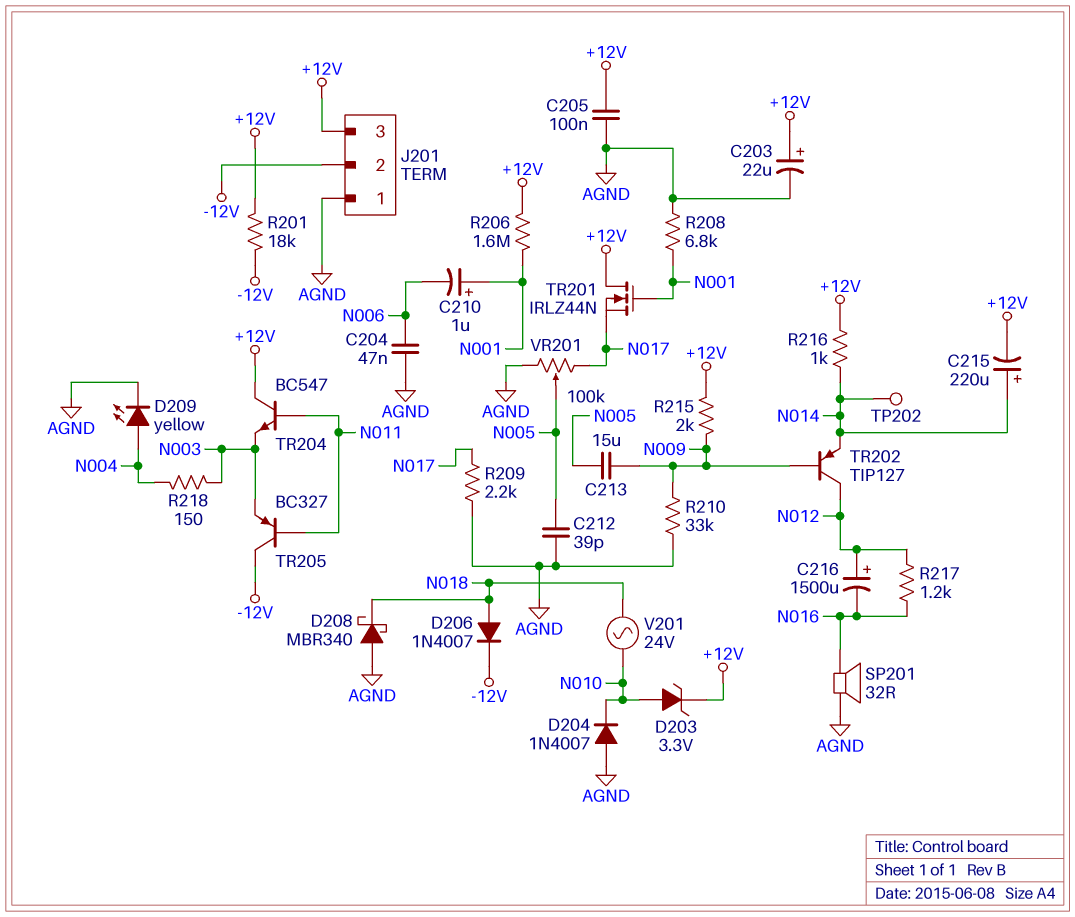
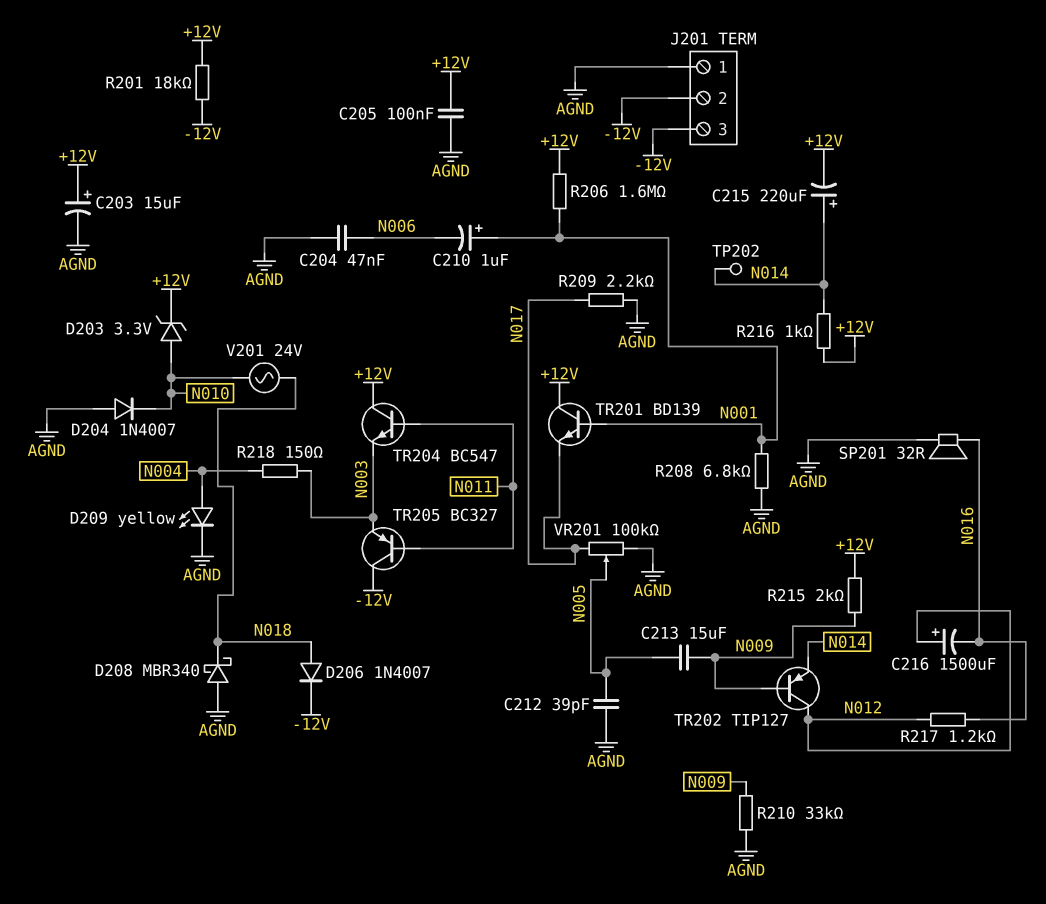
C203: 22uF (plus +12V, minus AGND) -> 15uF (plus +12V, minus AGND)
J201 pin 3: +12V -> -12V
TR201: NMOS IRLZ44N (G N001, D +12V, S N017) -> NPN BD139 (B N001, C +12V, E N017)

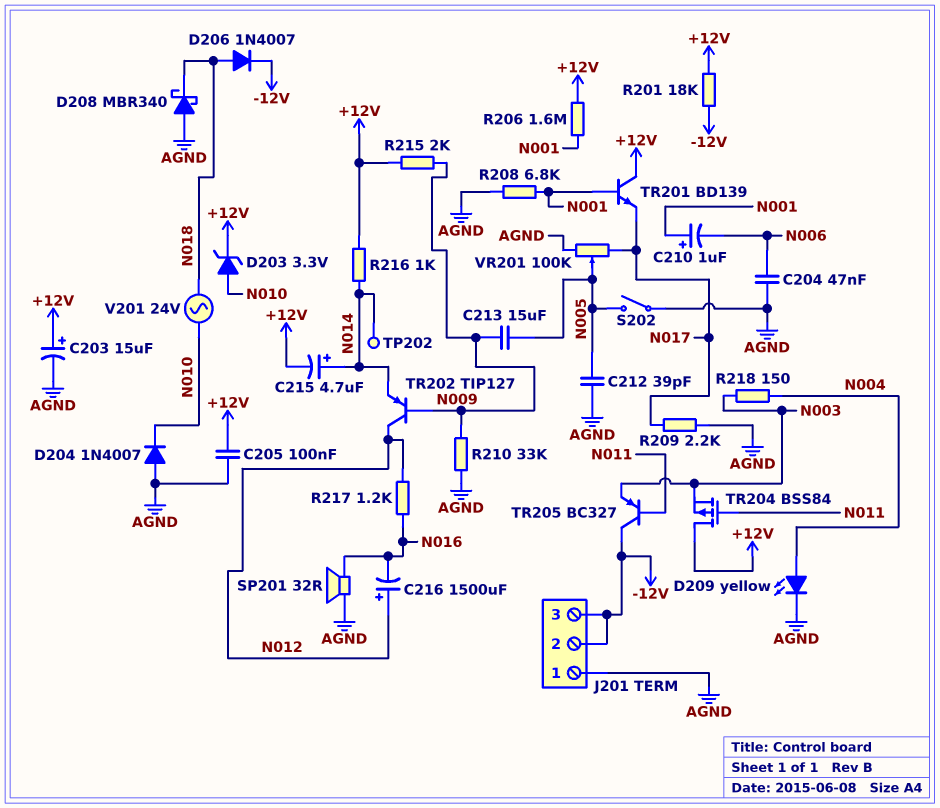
C215: 220uF (plus N014, minus +12V) -> 4.7uF (plus N014, minus +12V)
S202: none -> switch (AGND, N005)
TR204: NPN BC547 (B N011, C +12V, E N003) -> PMOS BSS84 (G N011, D +12V, S N003)

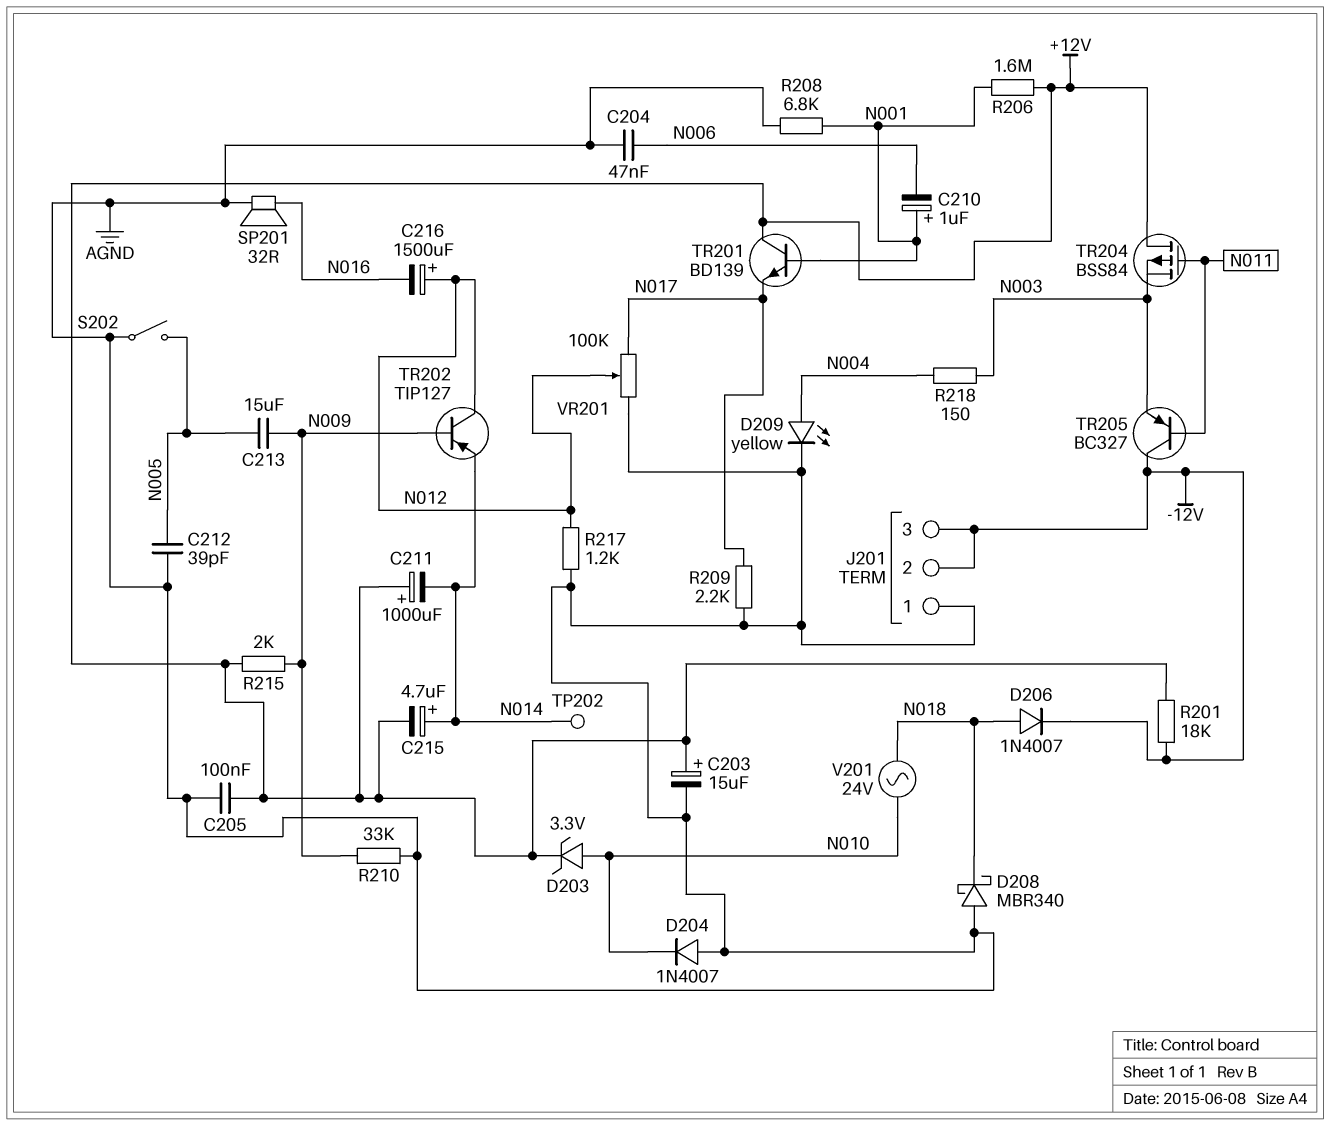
C211: none -> 1000uF (plus +12V, minus N014)
R216: 1k (+12V, N014) -> none
R217: 1.2k (N012, N016) -> 1.2k (AGND, N012)
VR201: 100k (AGND, N017, wiper N005) -> 100k (AGND, N017, wiper N012)

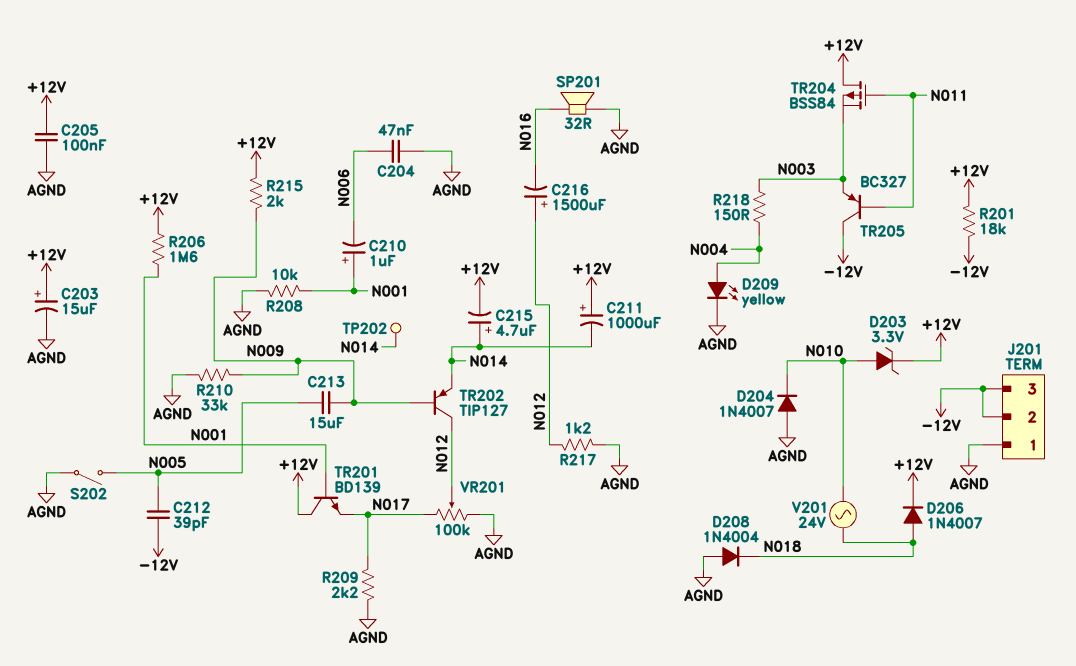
C212: 39pF (AGND, N005) -> 39pF (-12V, N005)
D206: diode 1N4007 (A N018, K -12V) -> diode 1N4007 (A N018, K +12V)
D208: schottky MBR340 (A AGND, K N018) -> diode 1N4004 (A AGND, K N018)
R208: 6.8k (AGND, N001) -> 10k (AGND, N001)

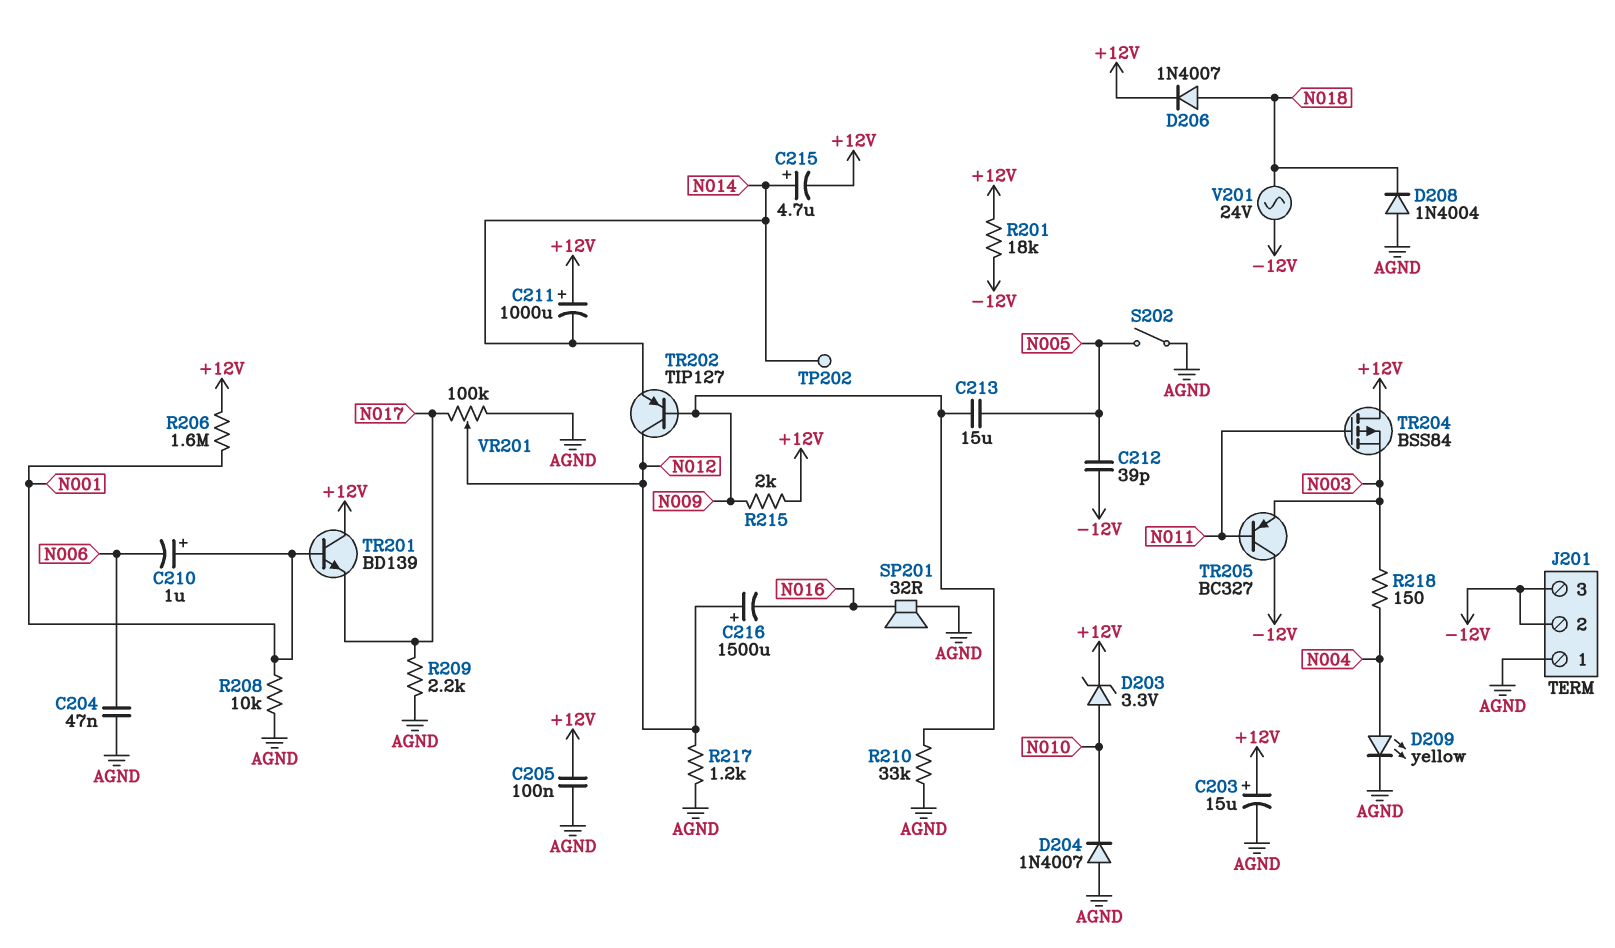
V201: AC 24V (N010, N018) -> AC 24V (-12V, N018)

